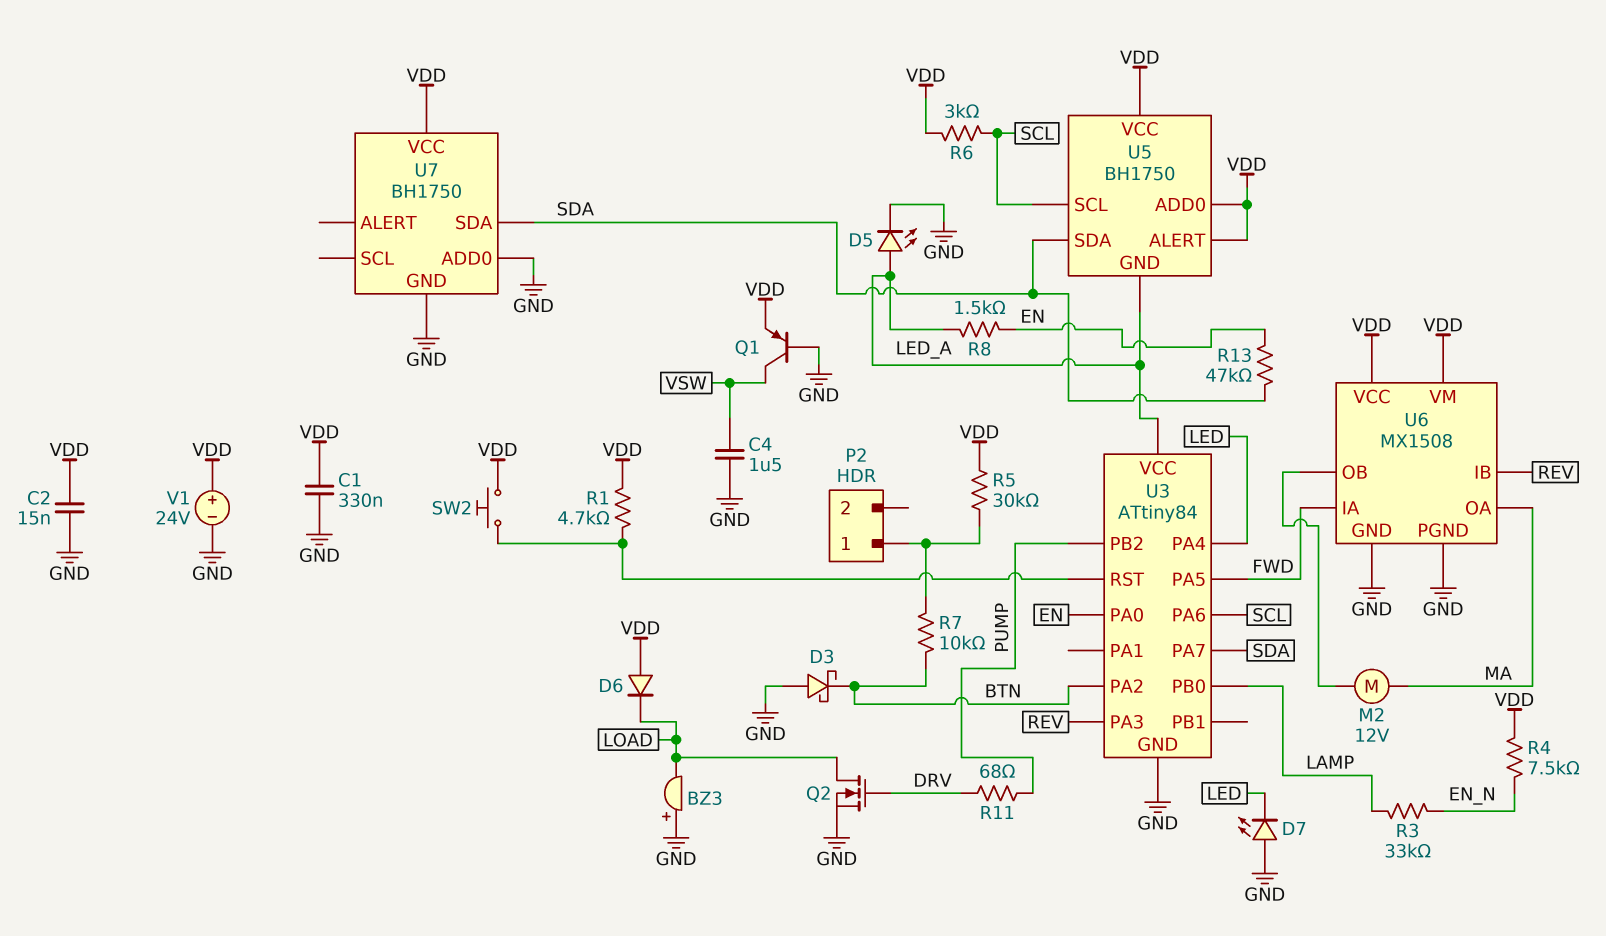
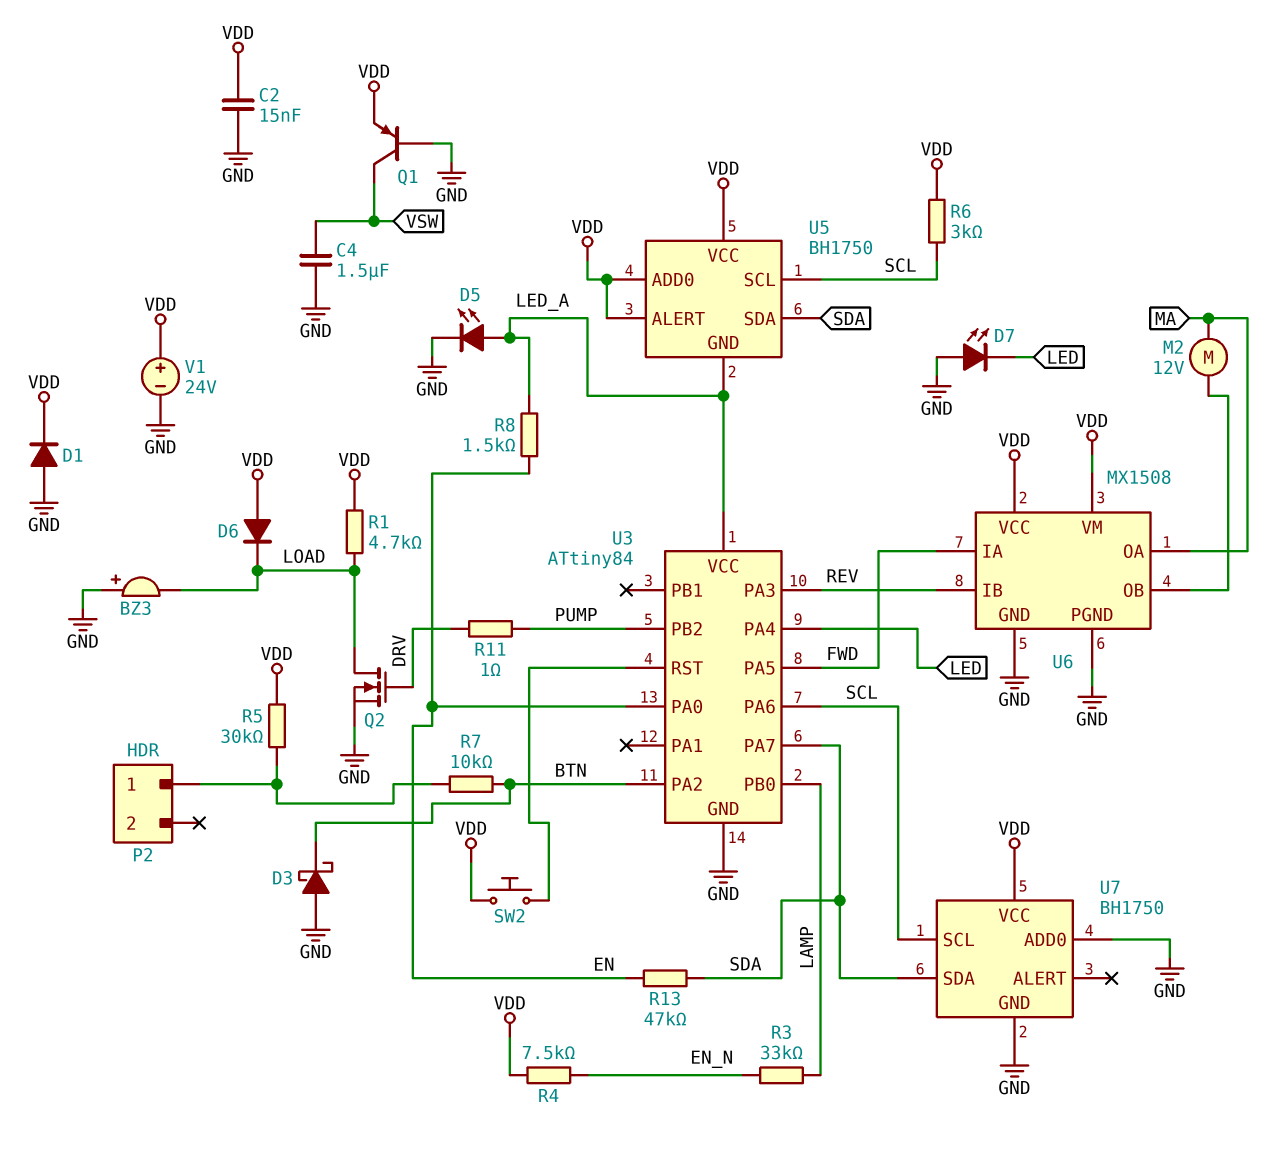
C1: 330nF (GND, VDD) -> none
D1: none -> diode (A GND, K VDD)
R1: 4.7k (U3/RST, VDD) -> 4.7k (LOAD, VDD)
R11: 68 (DRV, PUMP) -> 1 (DRV, PUMP)
U7 pin SCL: none -> SCL

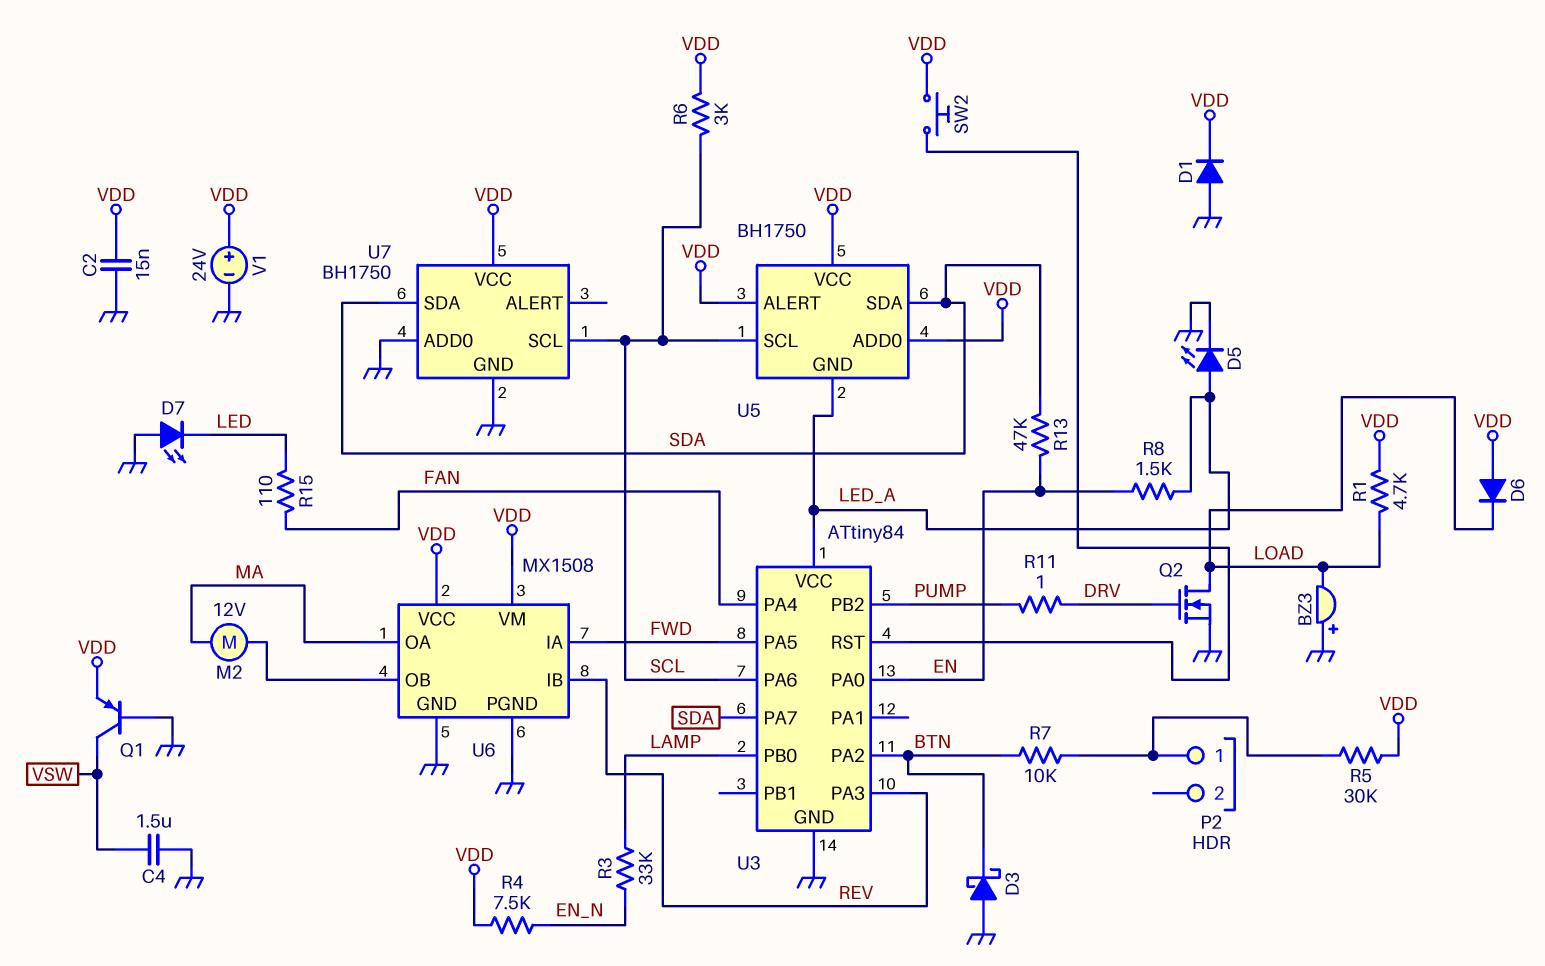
R15: none -> 110 (FAN, LED)
U3 pin PA4: LED -> FAN

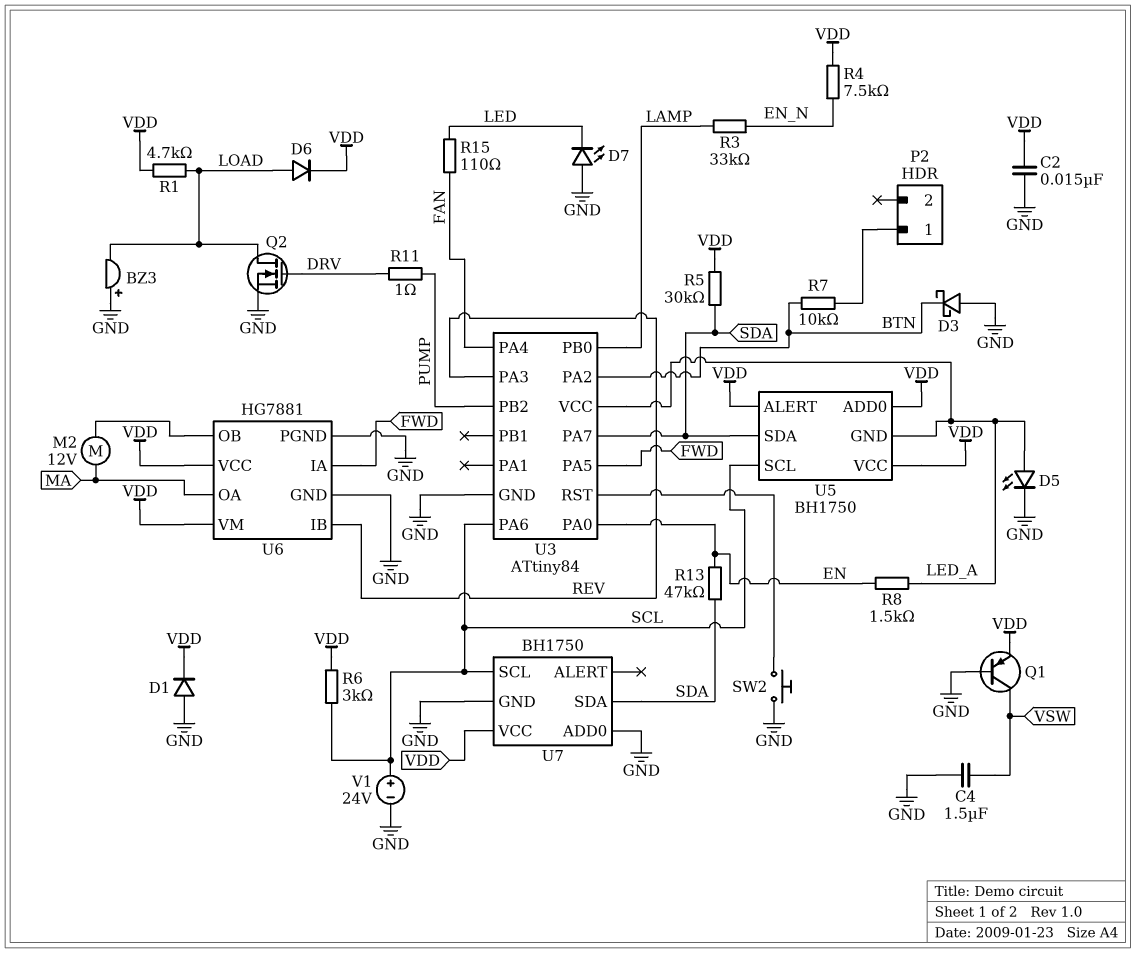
D6: diode (A VDD, K LOAD) -> diode (A LOAD, K VDD)
R5: 30k (P2/1, VDD) -> 30k (SDA, VDD)
SW2: button (U3/RST, VDD) -> button (GND, U3/RST)
U6: MX1508 -> HG7881
V1: 24V (plus VDD, minus GND) -> 24V (plus SCL, minus GND)

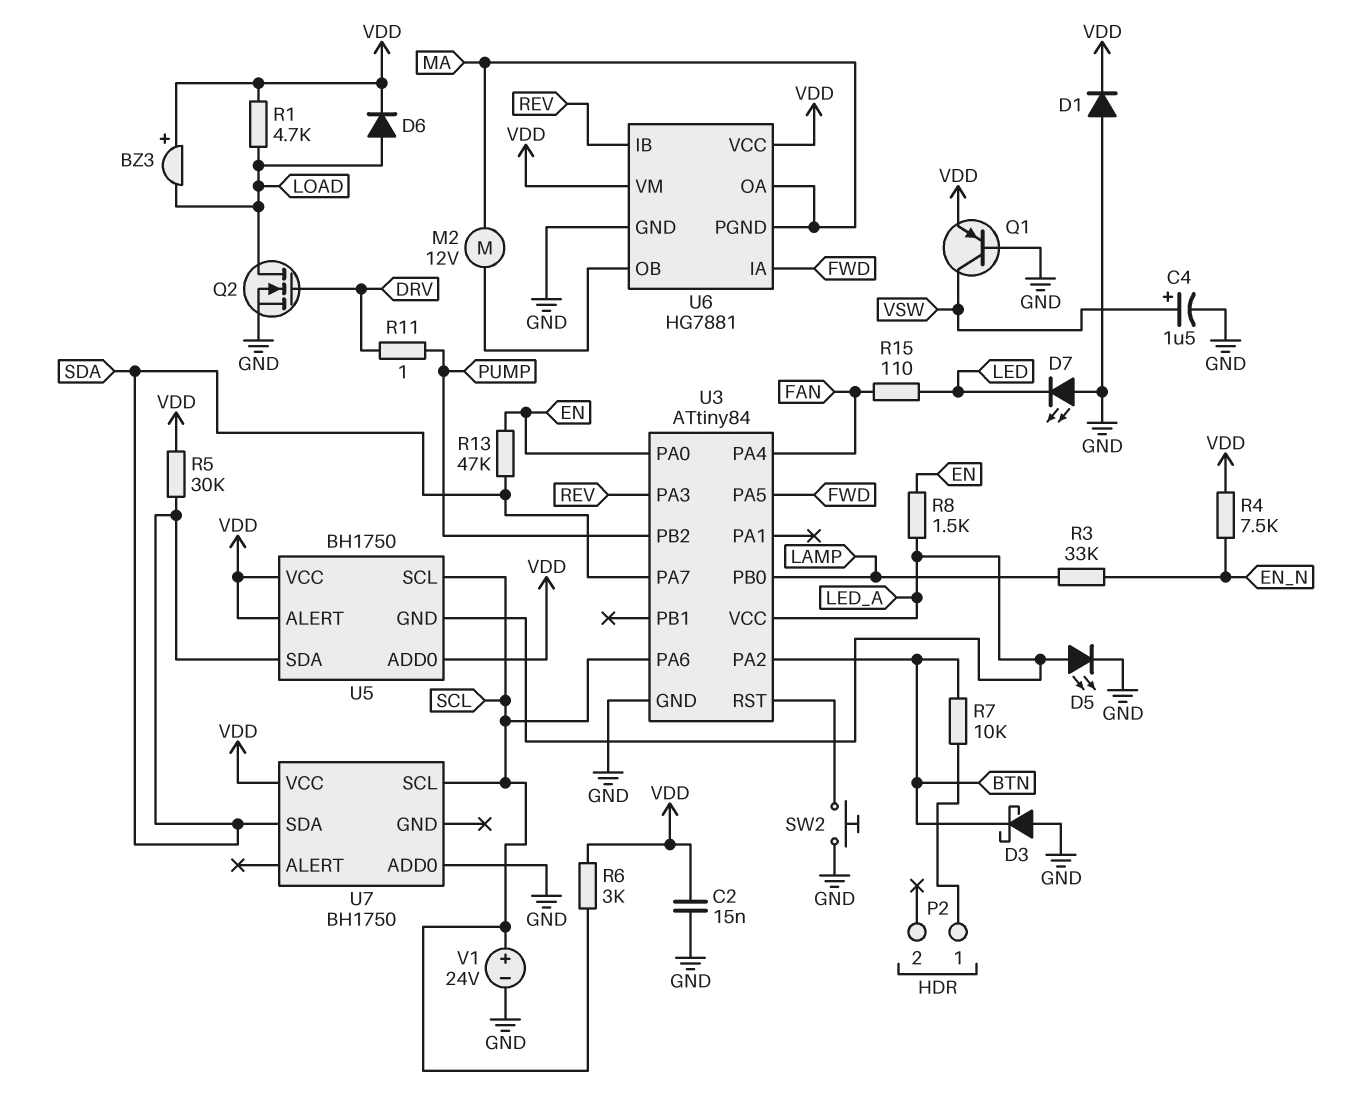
BZ3: buzzer (plus GND, minus LOAD) -> buzzer (plus VDD, minus LOAD)
C4: 1.5uF (GND, VSW) -> 1.5uF (plus VSW, minus GND)
U6 pin PGND: GND -> MA
U7 pin GND: GND -> none

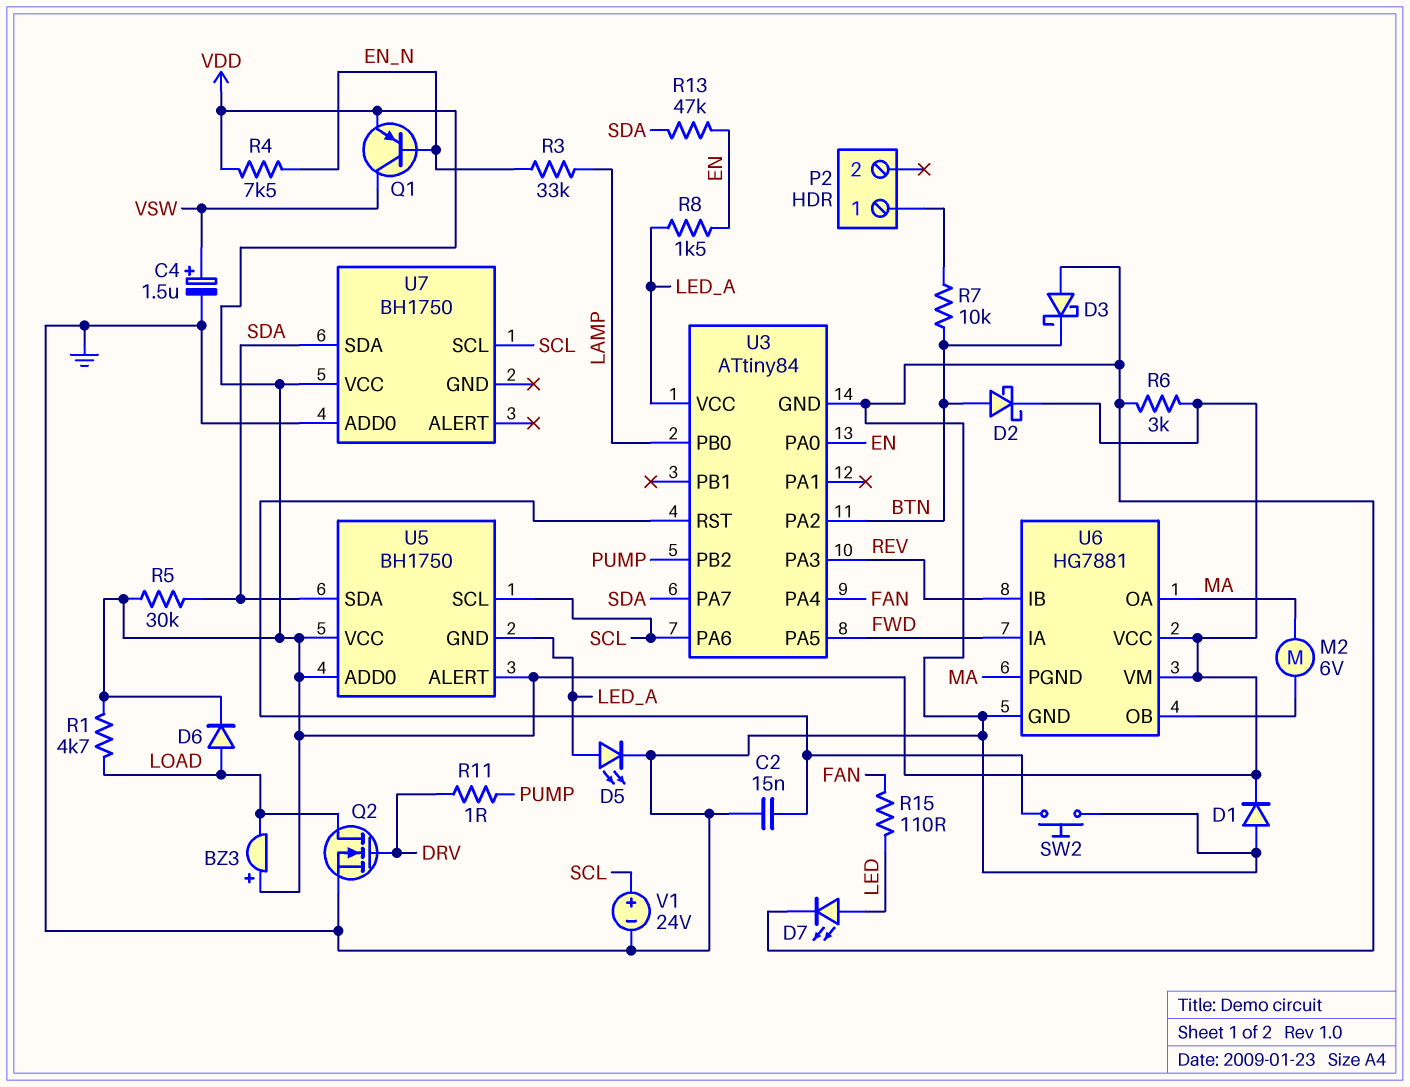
C2: 15nF (GND, VDD) -> 15nF (GND, U3/RST)
D2: none -> schottky (A BTN, K VDD)
D7: LED (A GND, K LED) -> LED (A LED, K GND)
M2: motor 12V (MA, U6/OB) -> motor 6V (MA, U6/OB)
Q1: PNP (B GND, C VSW, E VDD) -> PNP (B EN_N, C VSW, E VDD)
R6: 3k (SCL, VDD) -> 3k (GND, VDD)

